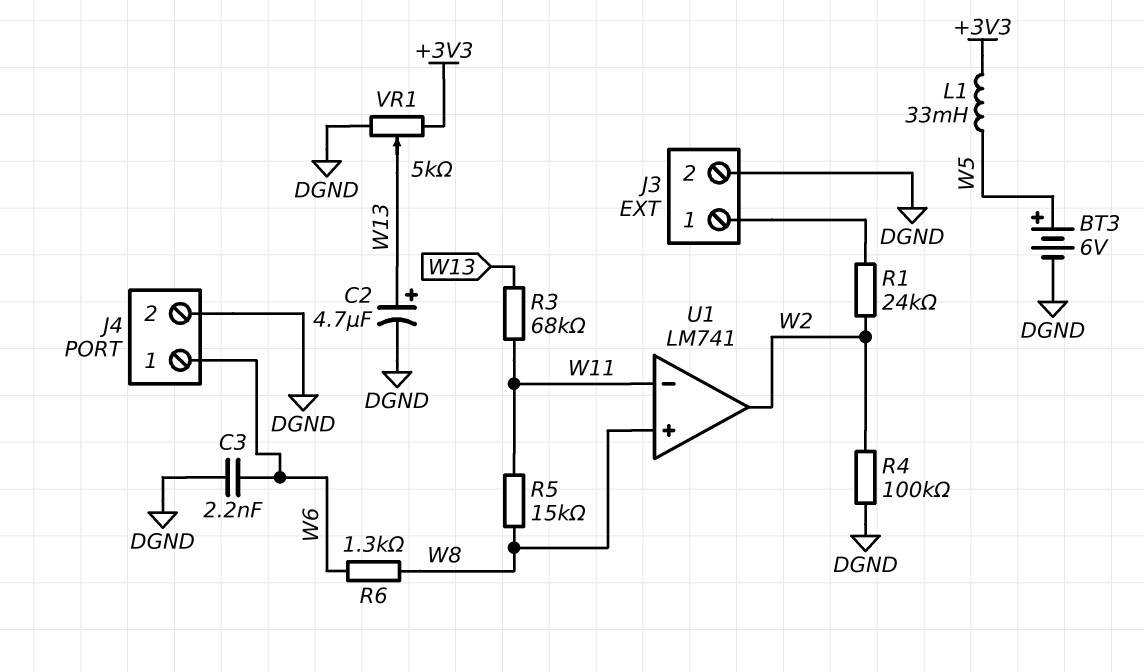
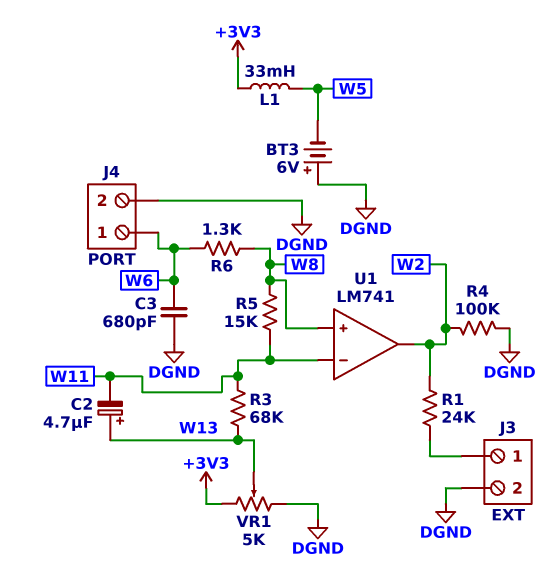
BT3: 6V (plus W5, minus DGND) -> 6V (plus DGND, minus W5)
C2: 4.7uF (plus W13, minus DGND) -> 4.7uF (plus W13, minus W11)
C3: 2.2nF (DGND, W6) -> 680pF (DGND, W6)

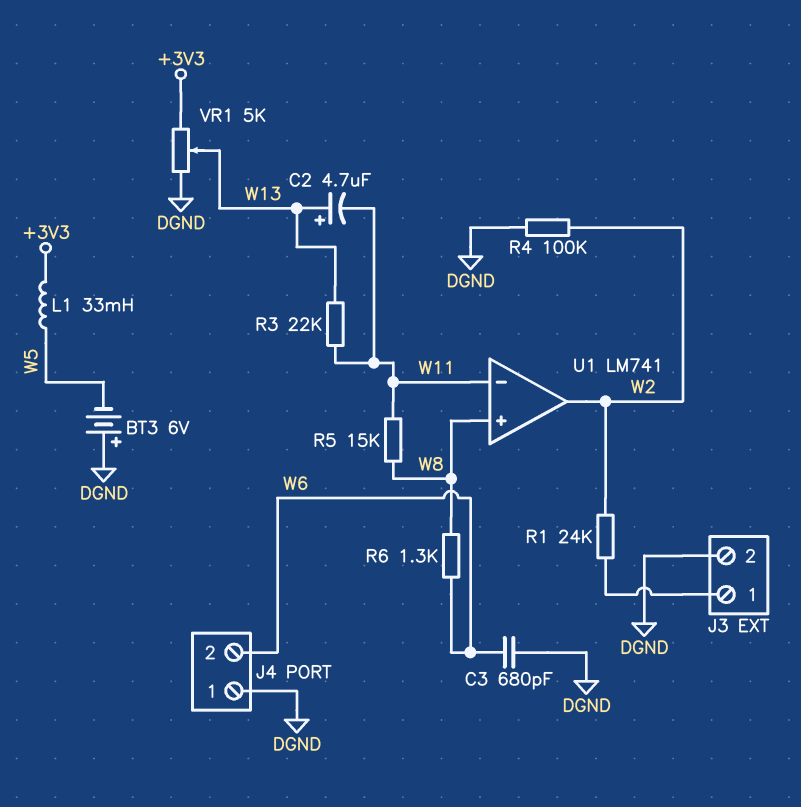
J4 pin 1: W6 -> DGND
J4 pin 2: DGND -> W6
R3: 68k (W11, W13) -> 22k (W11, W13)

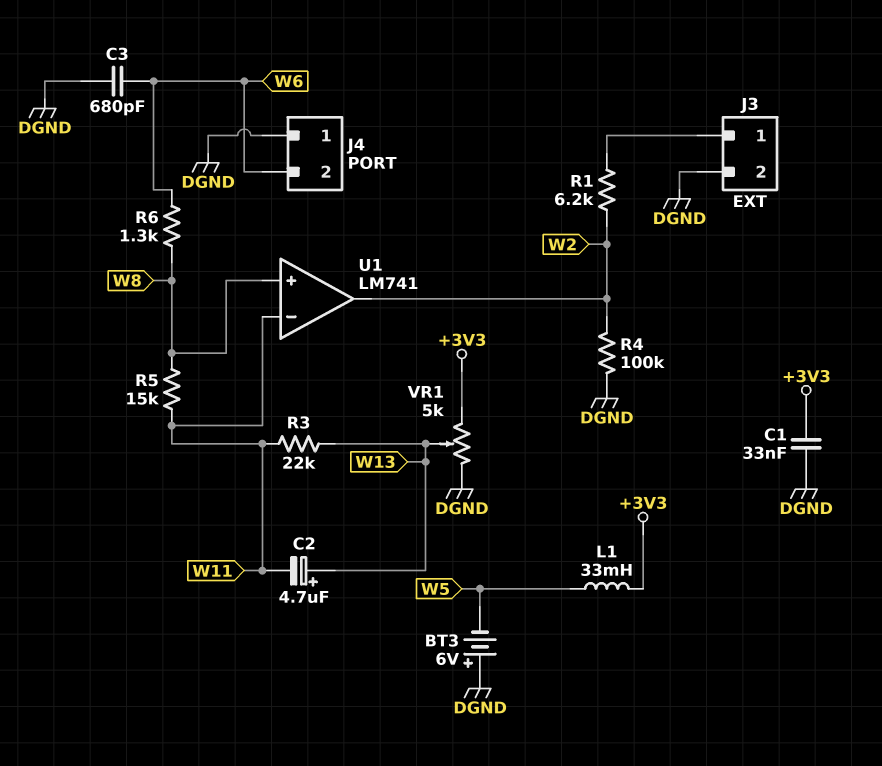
C1: none -> 33nF (+3V3, DGND)
R1: 24k (J3/1, W2) -> 6.2k (J3/1, W2)

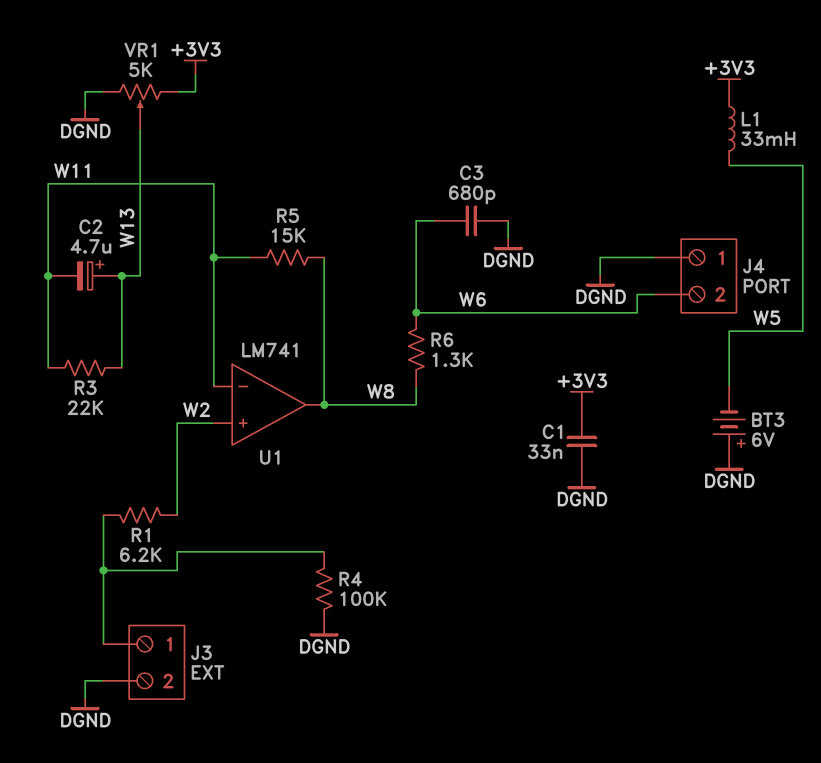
R4: 100k (DGND, W2) -> 100k (DGND, J3/1)
U1 pin in+: W8 -> W2
U1 pin out: W2 -> W8

